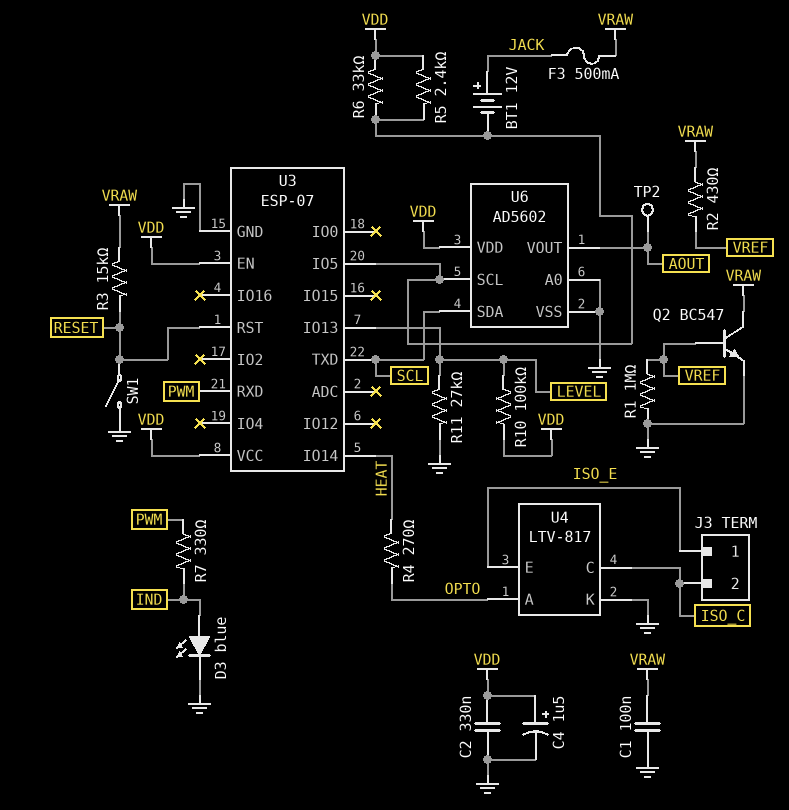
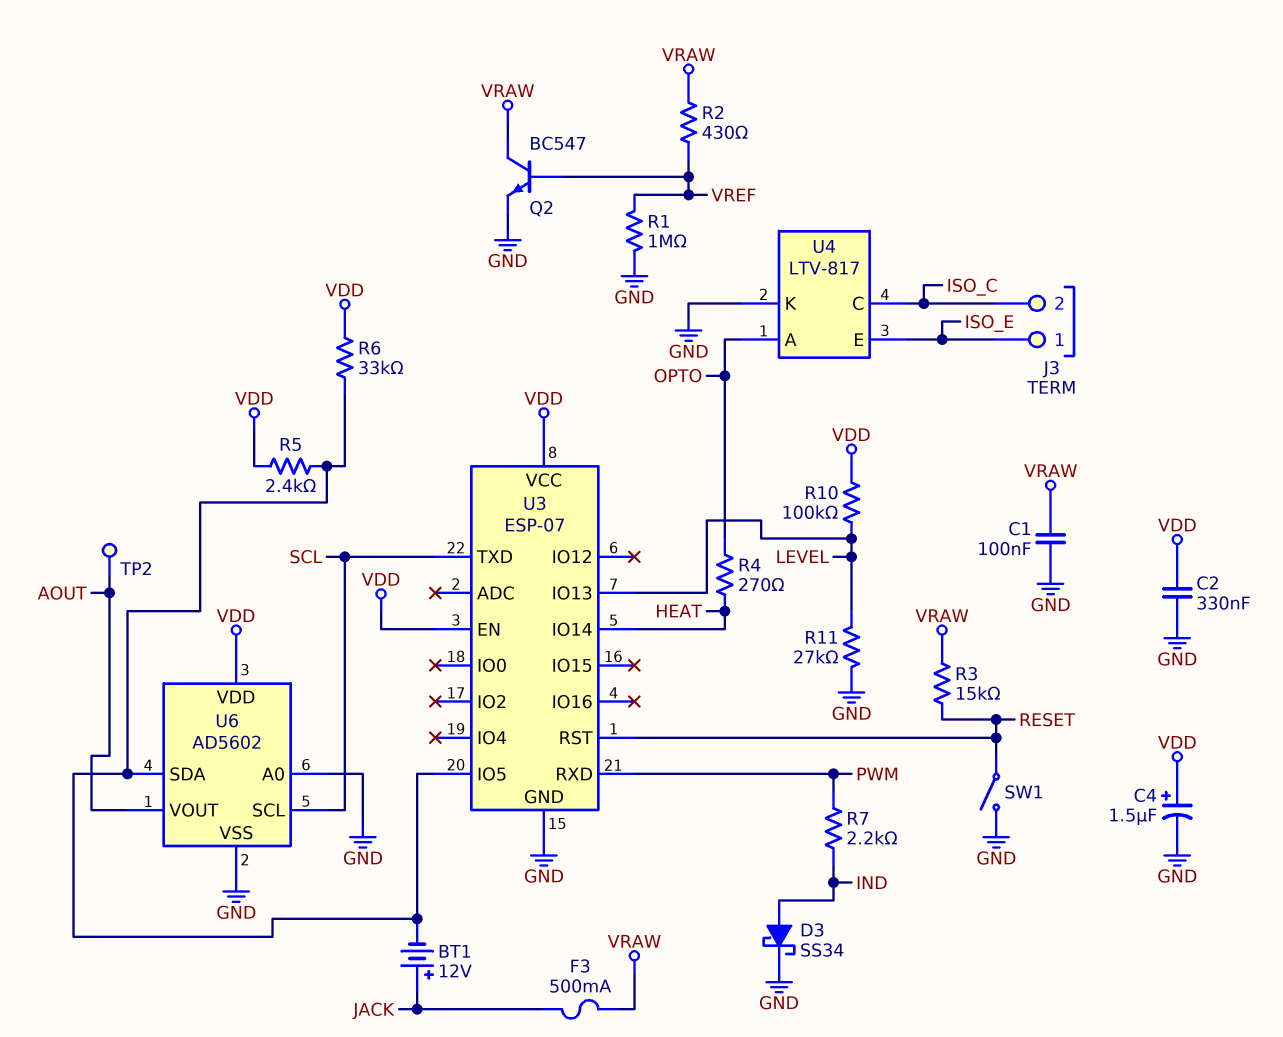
D3: LED blue (A IND, K GND) -> schottky SS34 (A IND, K GND)
R7: 330 (IND, PWM) -> 2.2k (IND, PWM)
U6 pin SCL: U3/IO5 -> SCL
U6 pin SDA: SCL -> U3/IO5

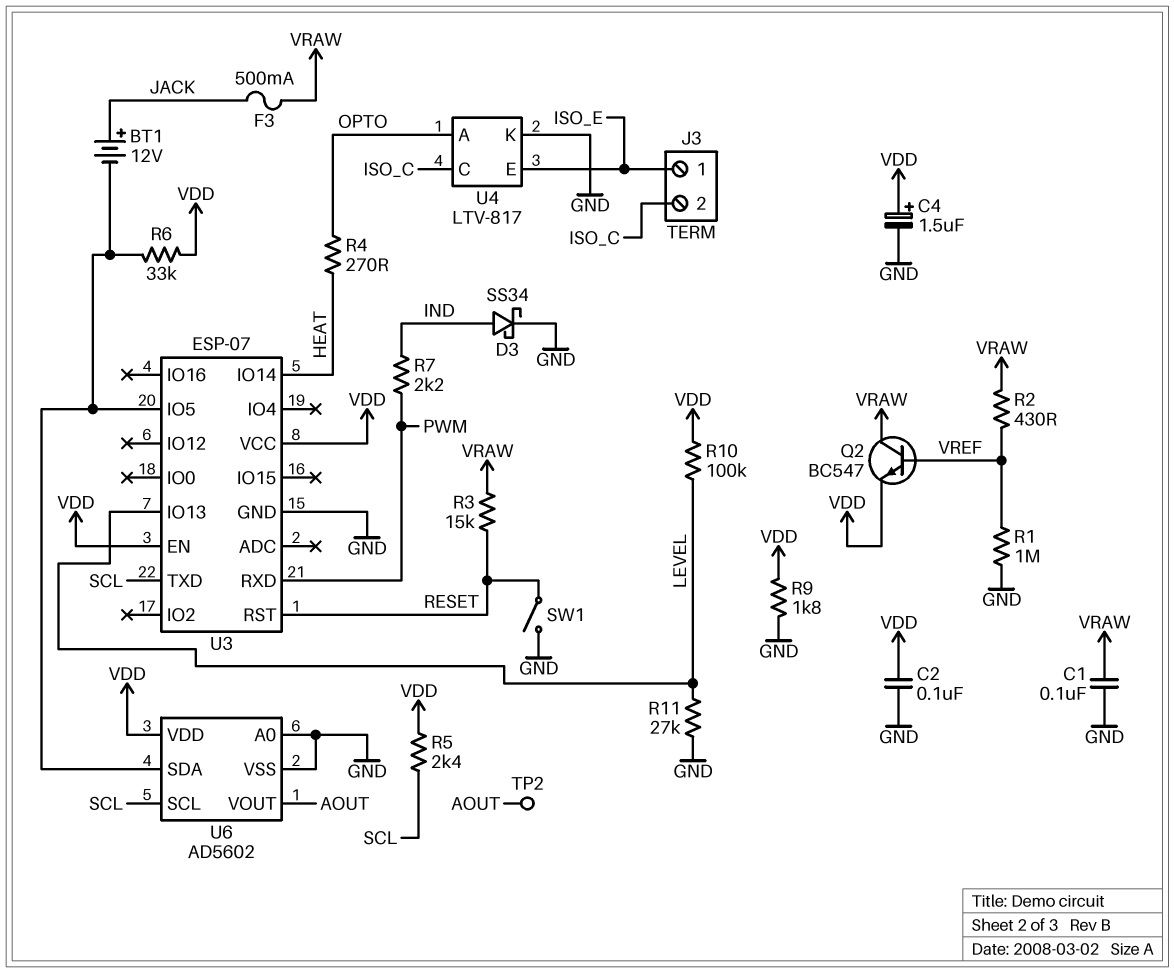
C2: 330nF (GND, VDD) -> 100nF (GND, VDD)
Q2: NPN BC547 (B VREF, C VRAW, E GND) -> NPN BC547 (B VREF, C VRAW, E VDD)
R5: 2.4k (U3/IO5, VDD) -> 2.4k (SCL, VDD)
R9: none -> 1.8k (GND, VDD)

